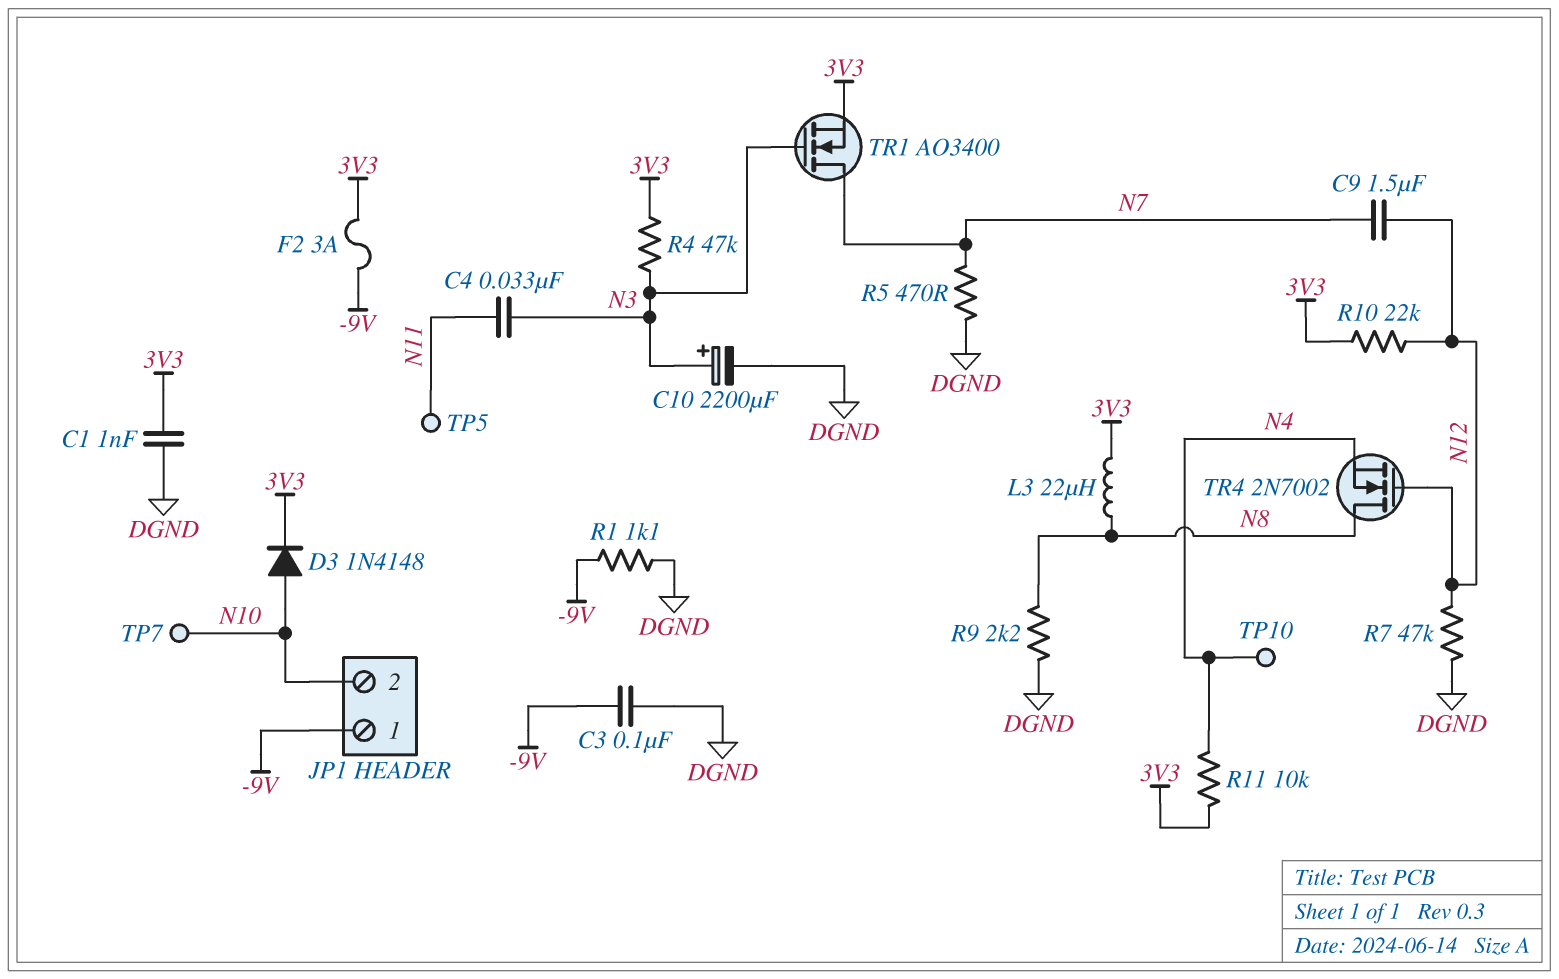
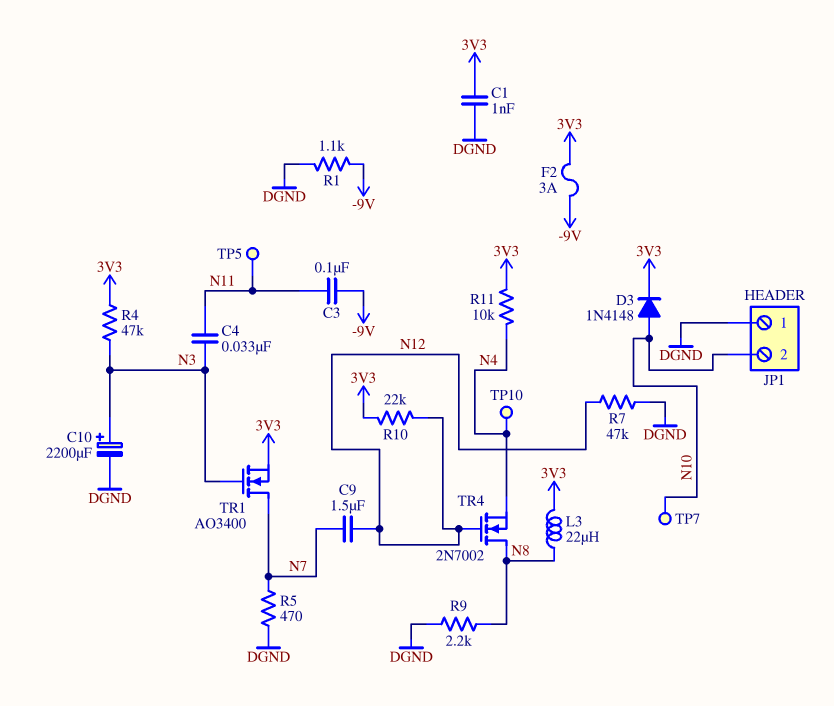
C3: 100nF (-9V, DGND) -> 100nF (-9V, N11)
JP1 pin 1: -9V -> DGND

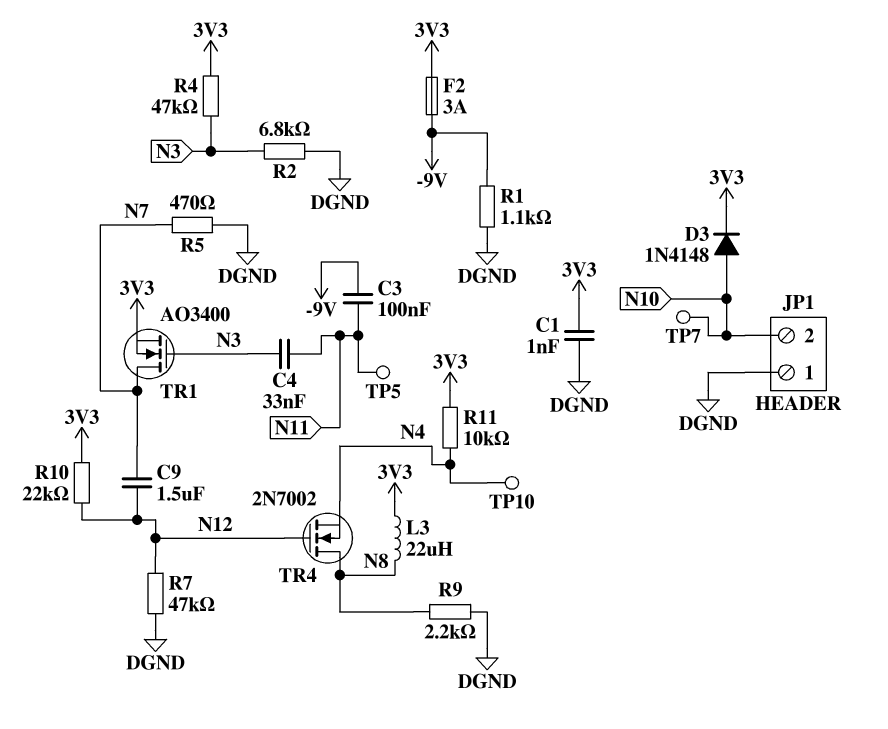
C10: 2200uF (plus N3, minus DGND) -> none
R2: none -> 6.8k (DGND, N3)

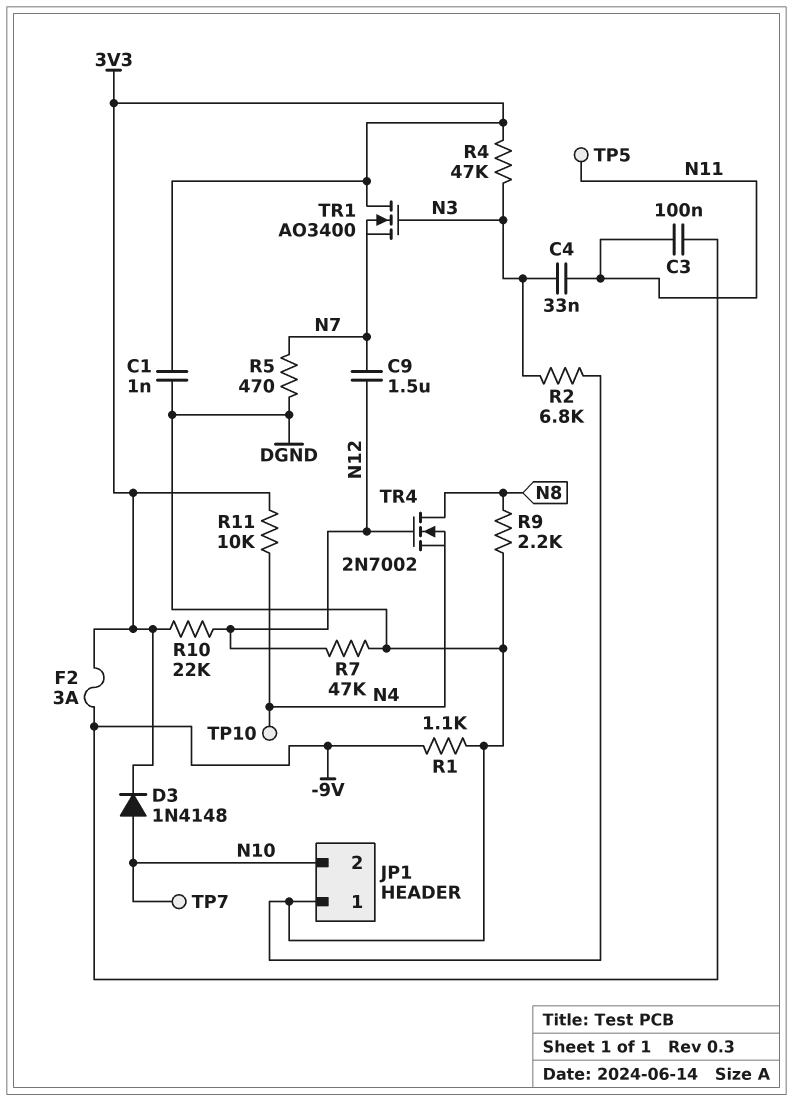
L3: 22uH (3V3, N8) -> none
TR1: NMOS AO3400 (G N3, D N7, S 3V3) -> NMOS AO3400 (G N3, D 3V3, S N7)

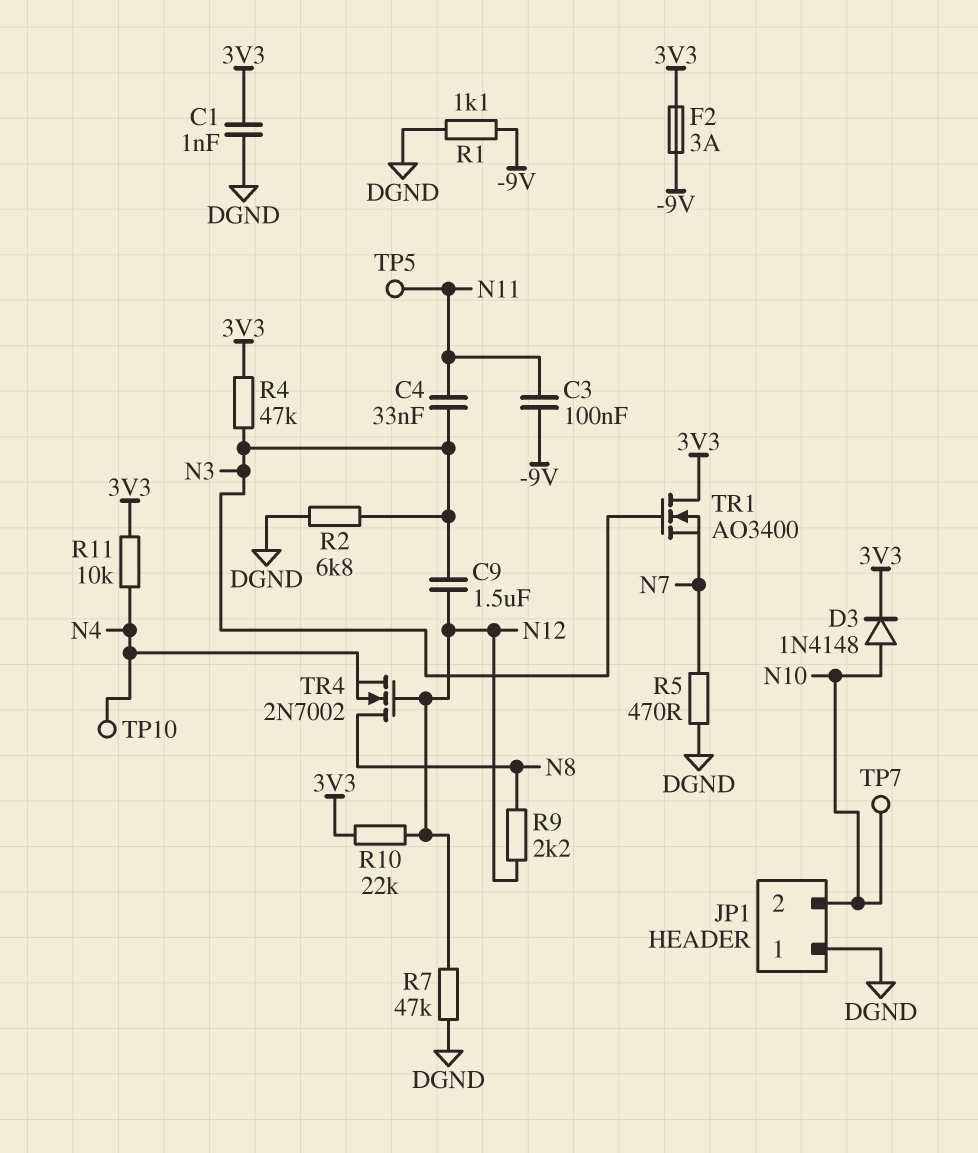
C9: 1.5uF (N7, N12) -> 1.5uF (N3, N12)
R9: 2.2k (DGND, N8) -> 2.2k (N8, N12)

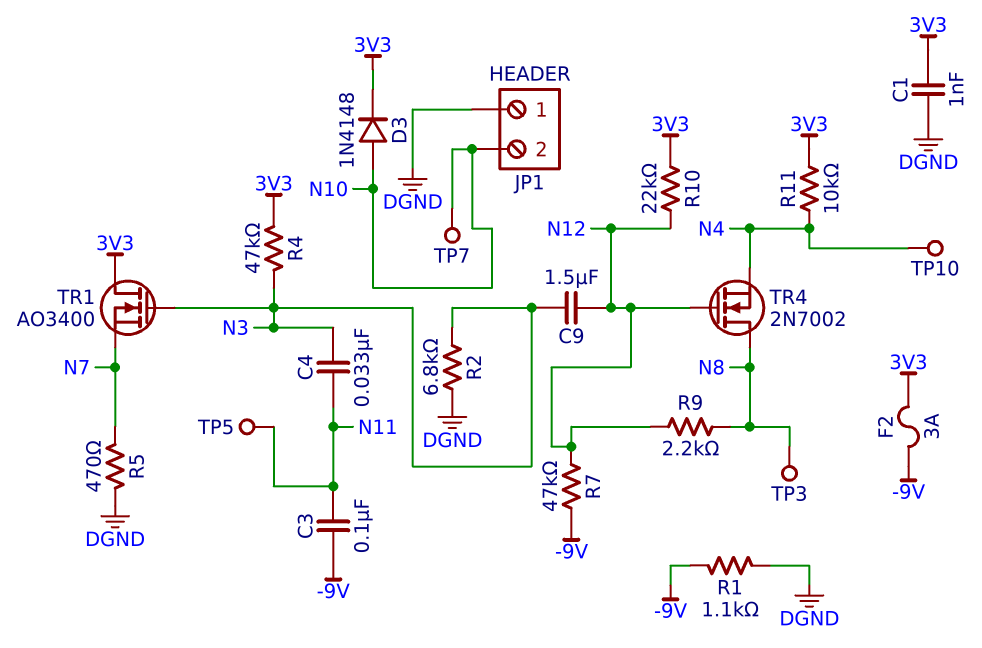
R7: 47k (DGND, N12) -> 47k (-9V, N12)
TP3: none -> test point (N8)

